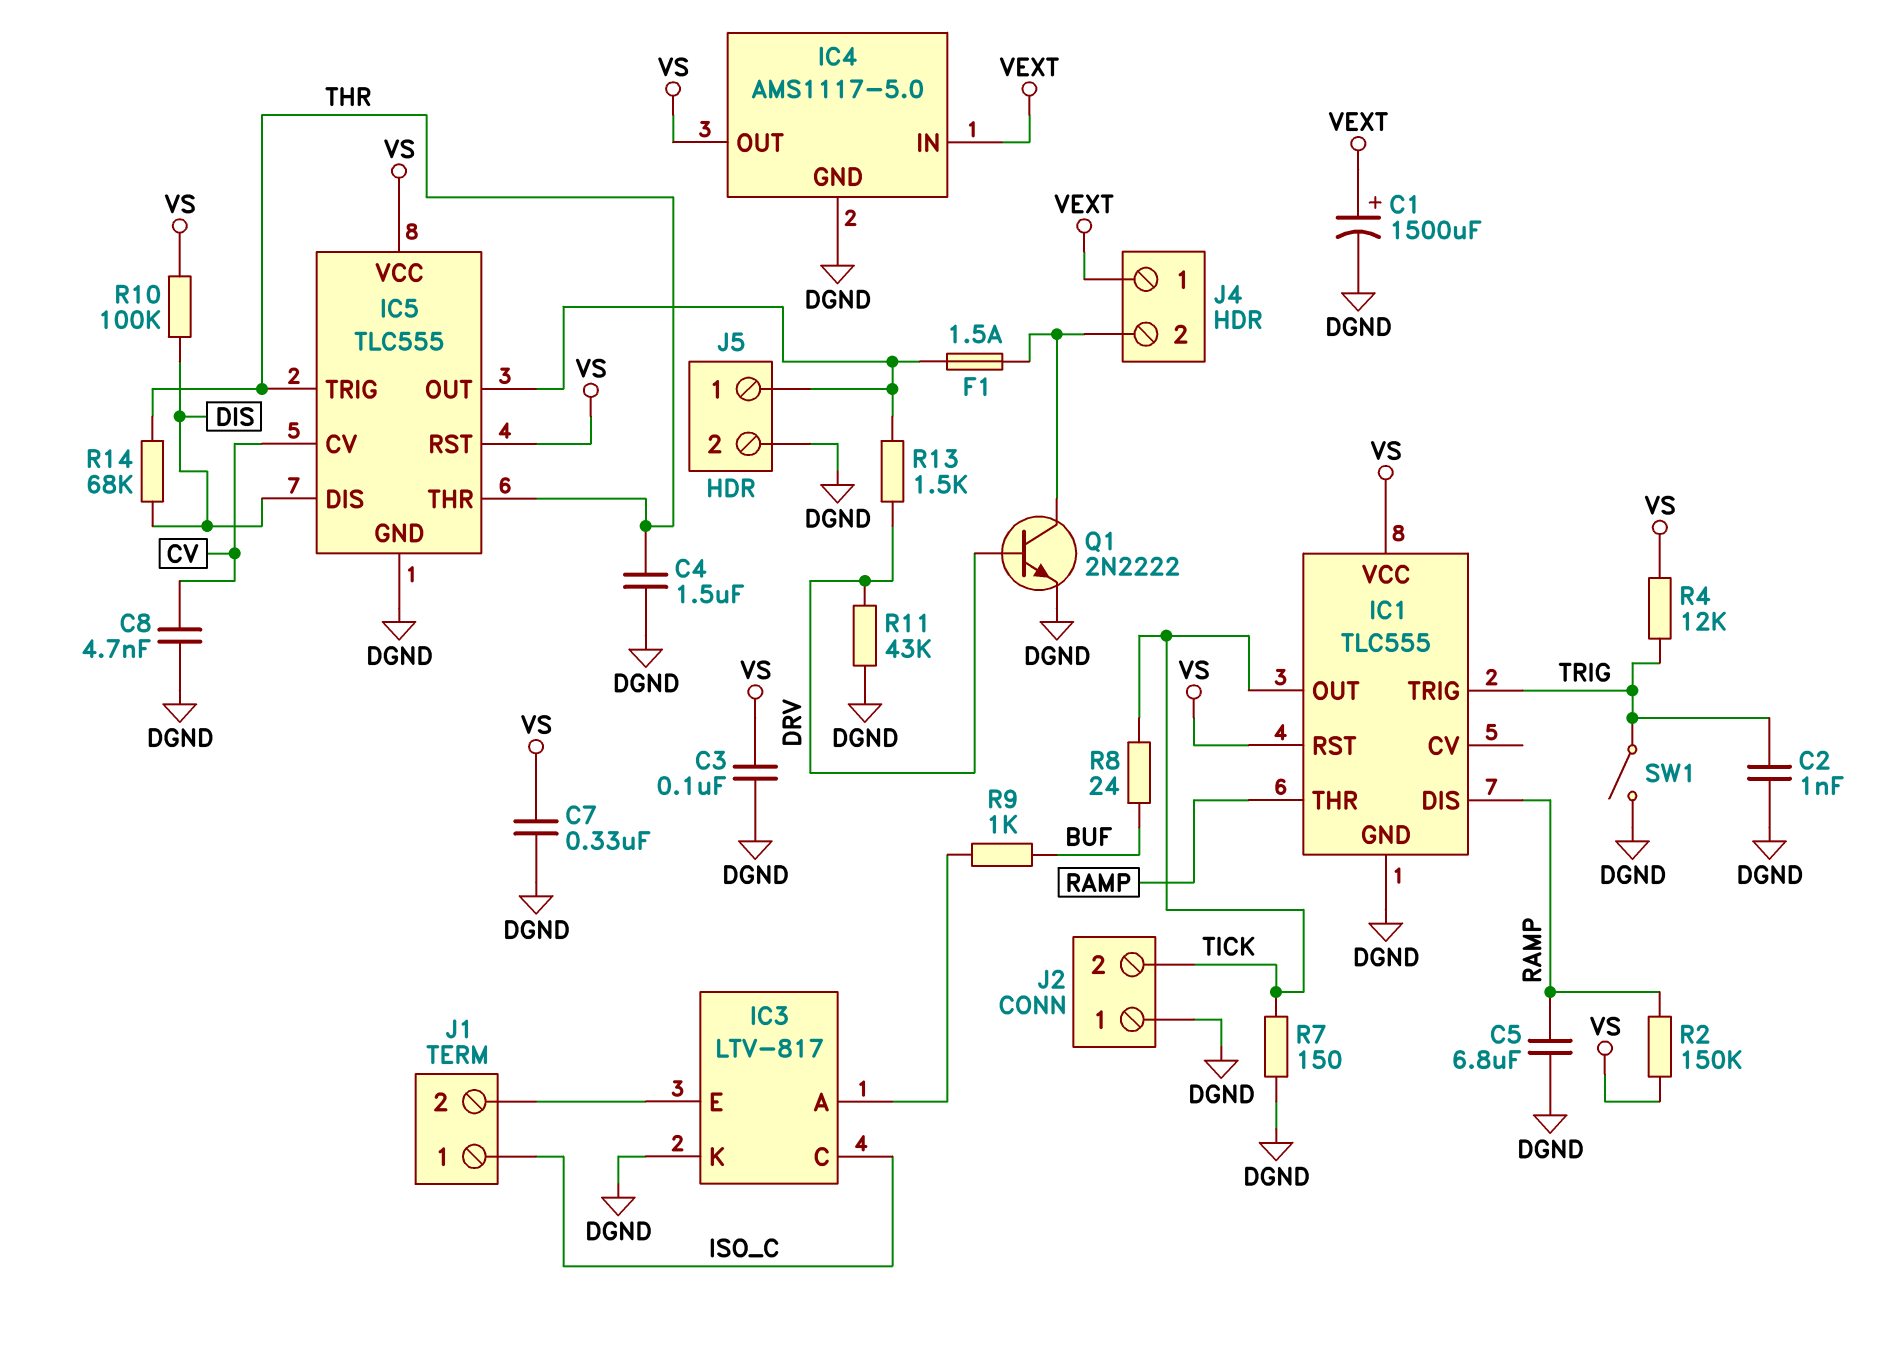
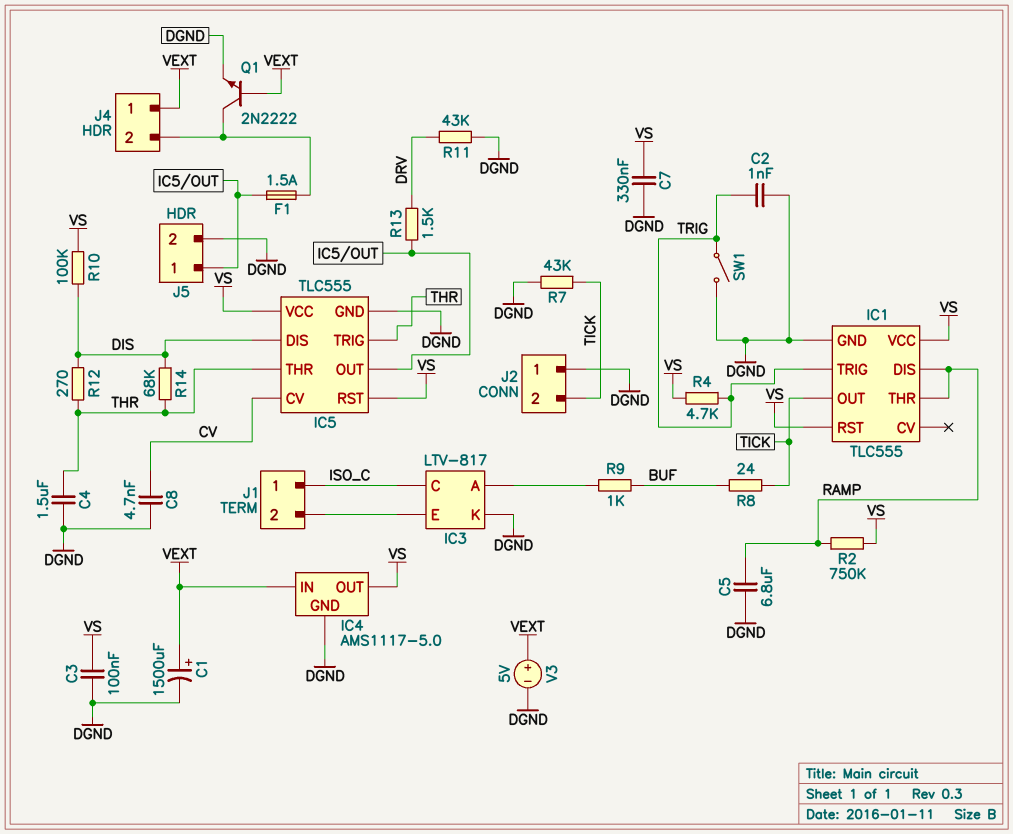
Q1: NPN 2N2222 (B DRV, C J4/2, E DGND) -> NPN 2N2222 (B VEXT, C J4/2, E DGND)
R2: 150k (RAMP, VS) -> 750k (RAMP, VS)
R4: 12k (TRIG, VS) -> 4.7k (TRIG, VS)
R7: 150 (DGND, TICK) -> 43k (DGND, TICK)
R12: none -> 270 (DIS, THR)
V3: none -> 5V (plus VEXT, minus DGND)

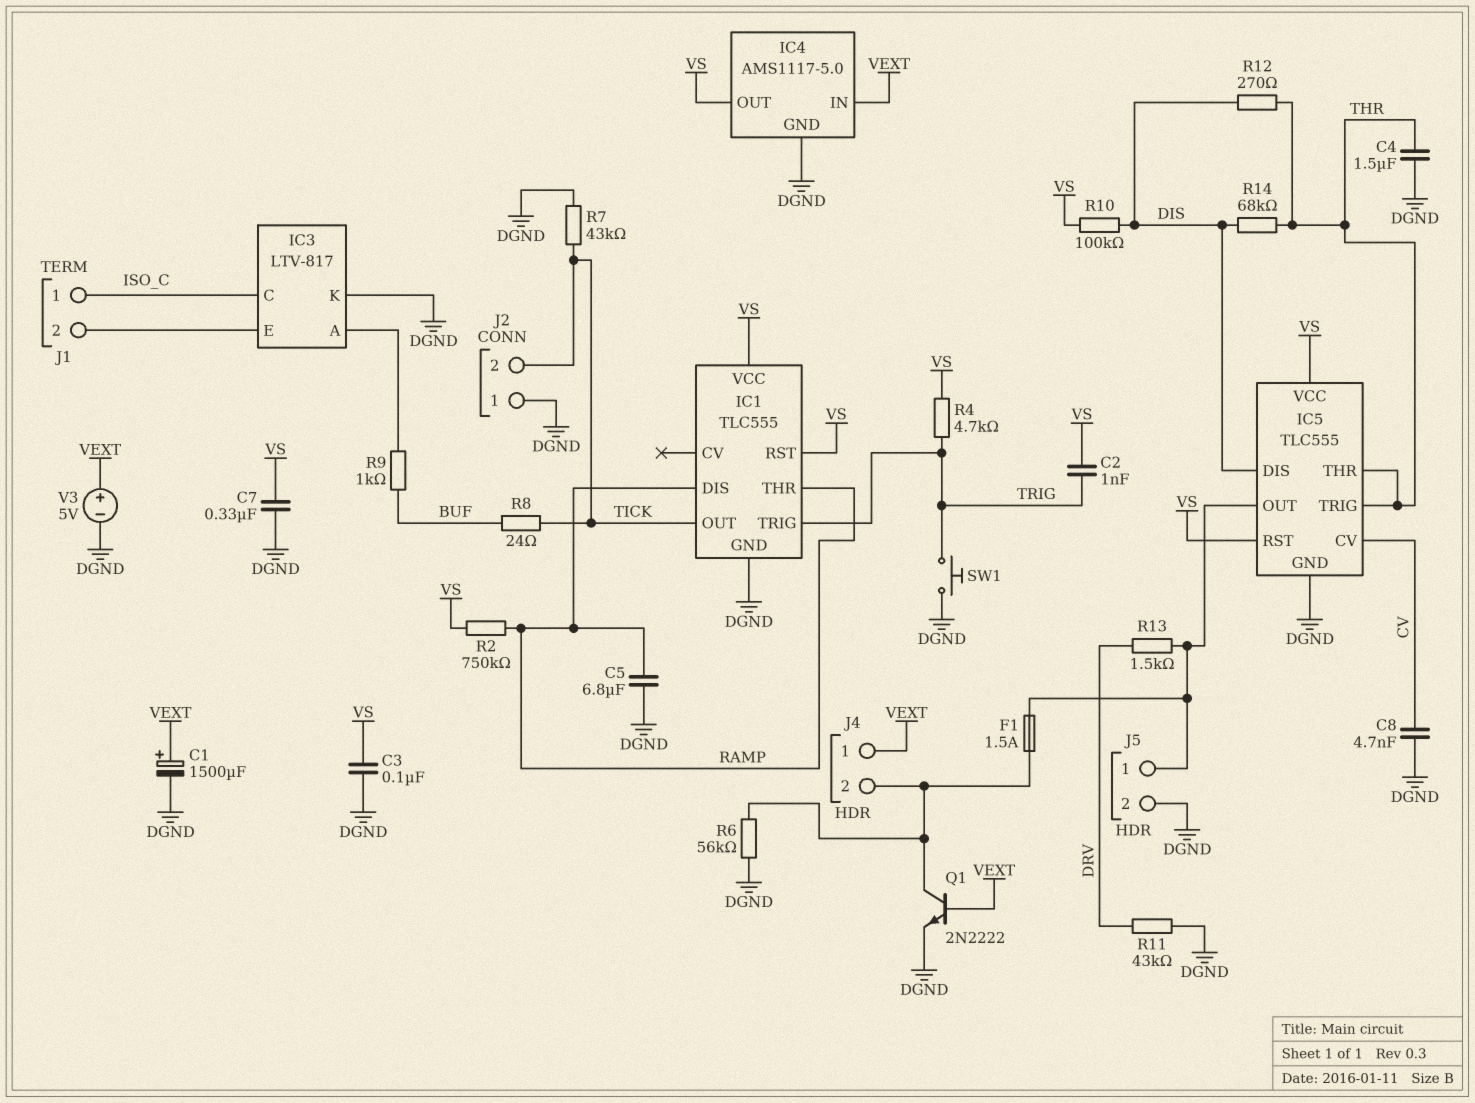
C2: 1nF (DGND, TRIG) -> 1nF (TRIG, VS)
R6: none -> 56k (DGND, J4/2)
SW1: switch (DGND, TRIG) -> button (DGND, TRIG)

